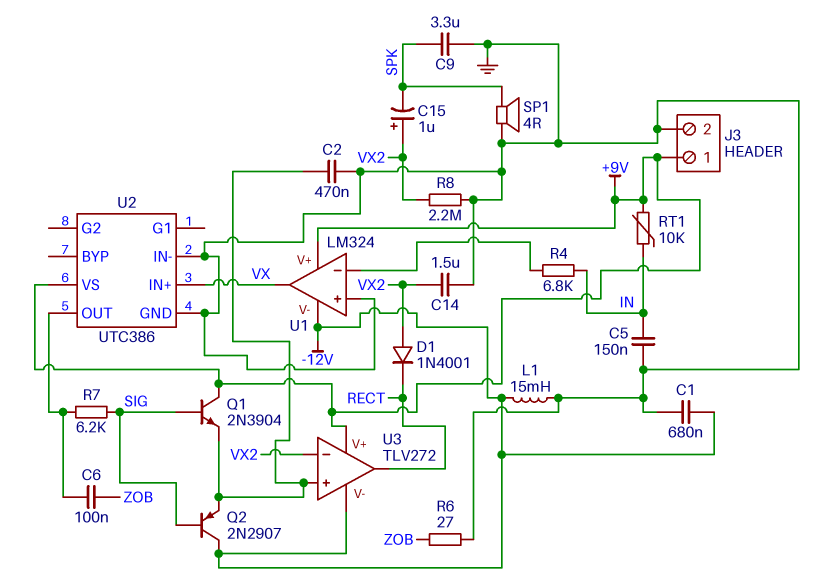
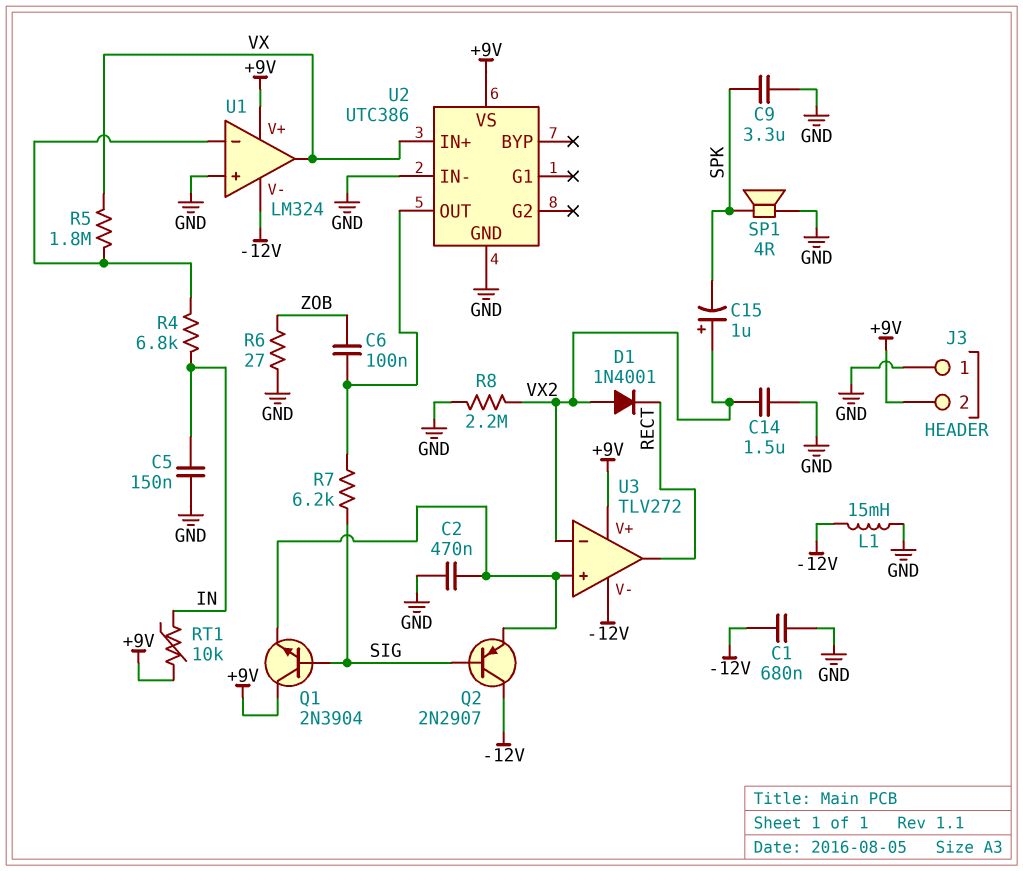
J3 pin 1: +9V -> GND
J3 pin 2: GND -> +9V
R5: none -> 1.8M (U1/in-, VX)

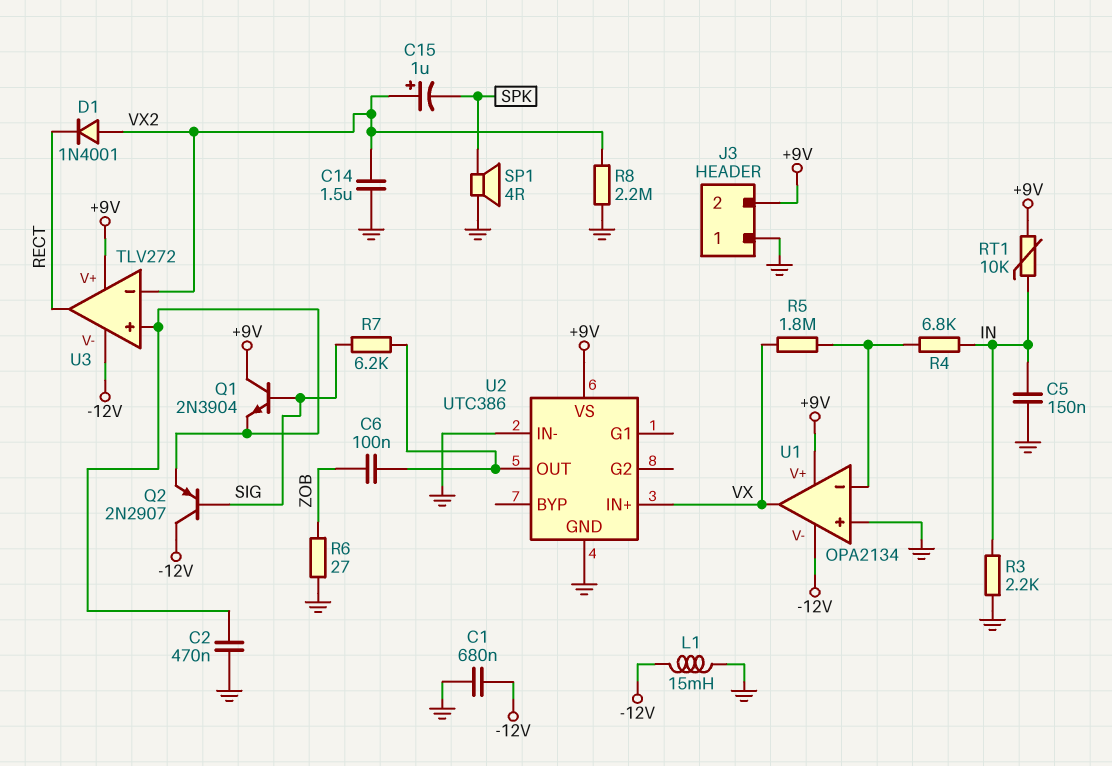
C9: 3.3uF (GND, SPK) -> none
R3: none -> 2.2k (GND, IN)
U1: LM324 -> OPA2134

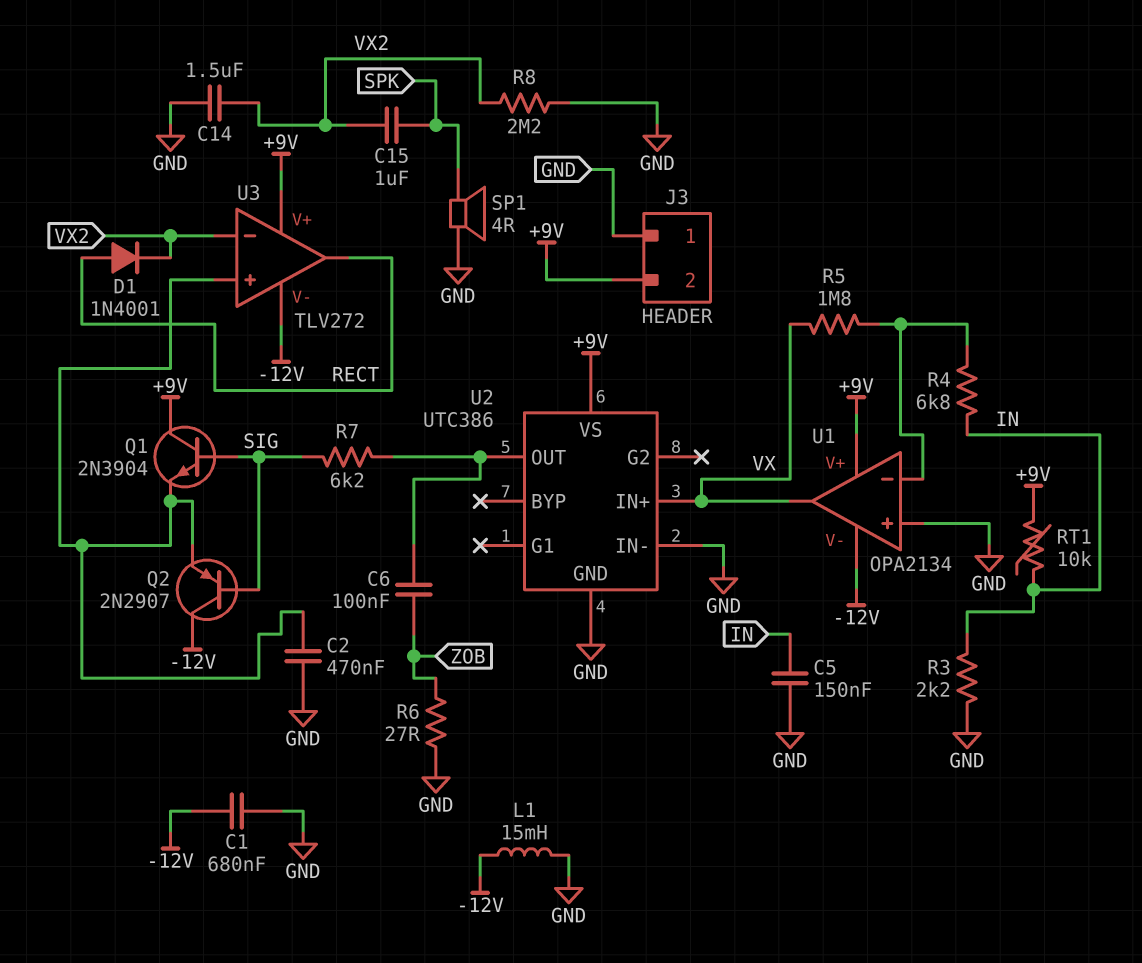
C15: 1uF (plus VX2, minus SPK) -> 1uF (SPK, VX2)
D1: diode 1N4001 (A VX2, K RECT) -> diode 1N4001 (A RECT, K VX2)

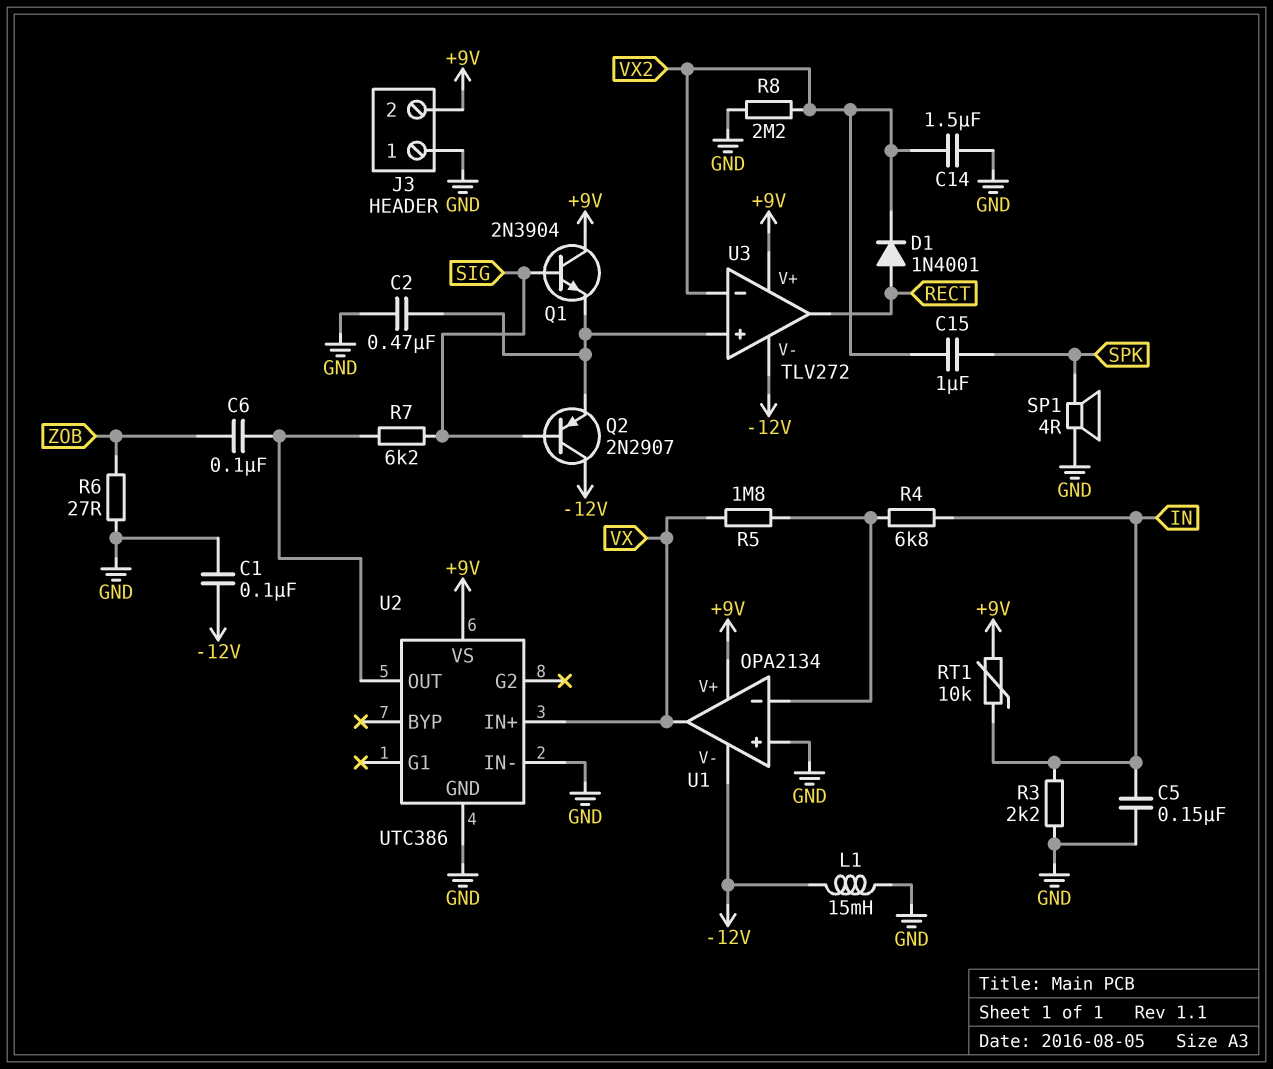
C1: 680nF (-12V, GND) -> 100nF (-12V, GND)

